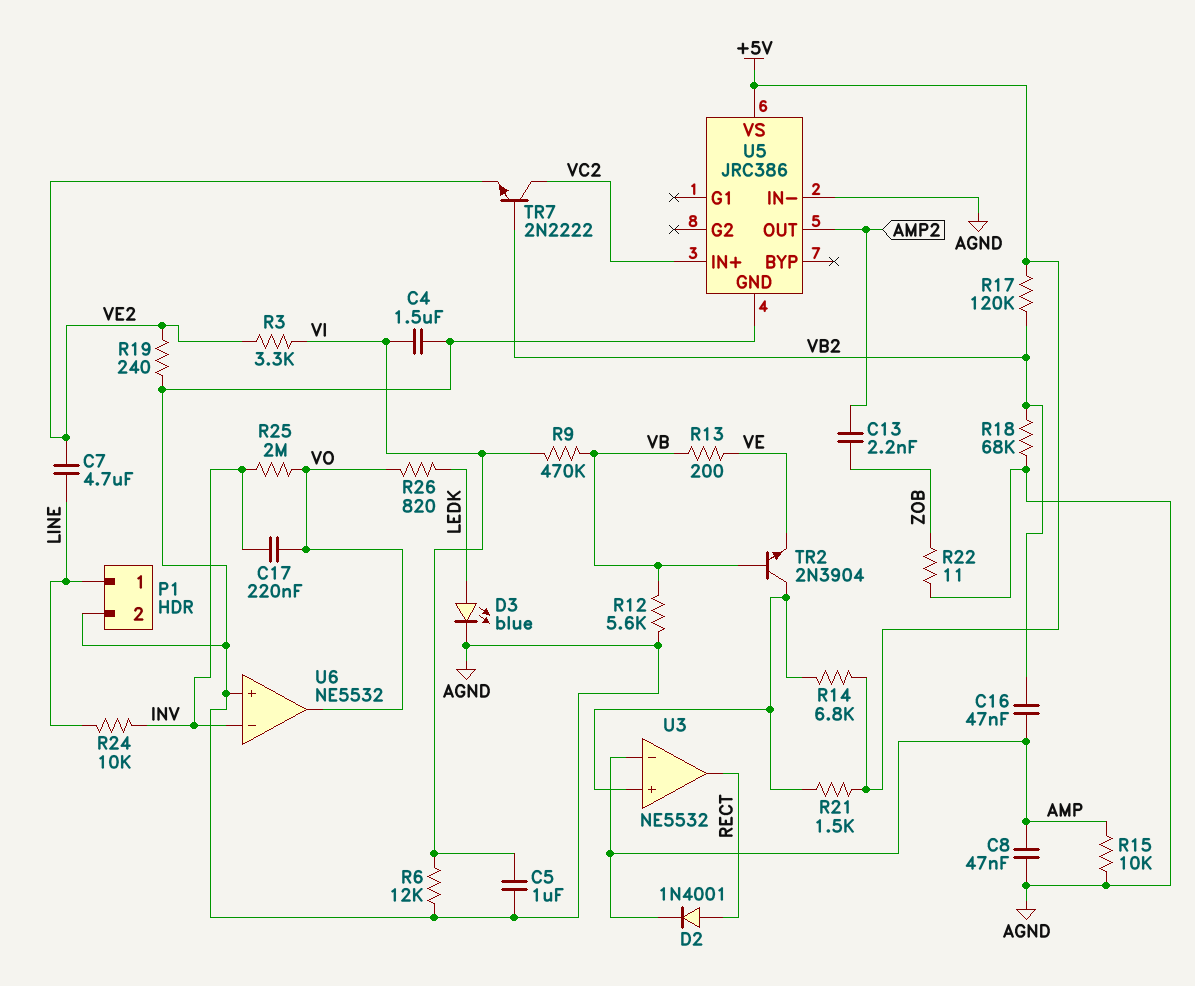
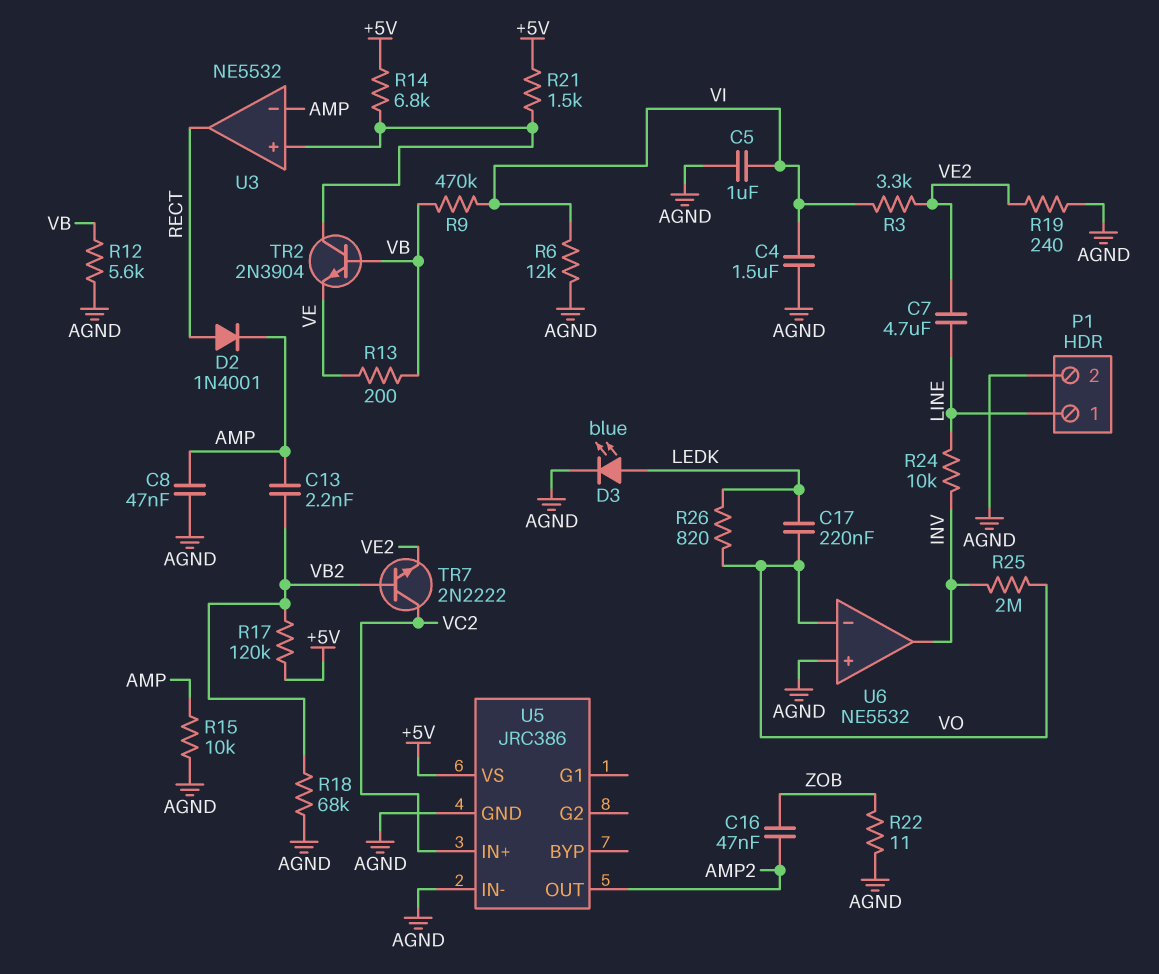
C13: 2.2nF (AMP2, ZOB) -> 2.2nF (AMP, VB2)
C16: 47nF (AMP, VB2) -> 47nF (AMP2, ZOB)
C17: 220nF (INV, VO) -> 220nF (LEDK, VO)
U6 pin in-: INV -> VO
U6 pin out: VO -> INV

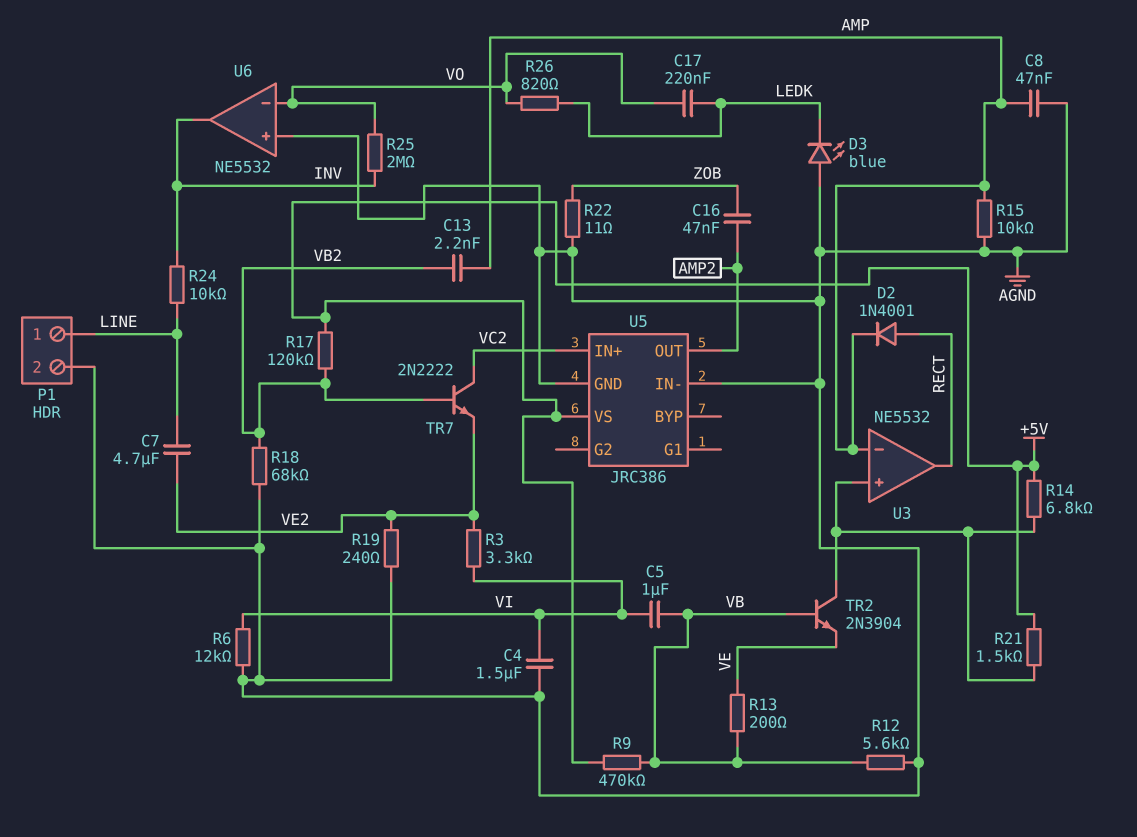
C5: 1uF (AGND, VI) -> 1uF (VB, VI)
D3: LED blue (A LEDK, K AGND) -> LED blue (A AGND, K LEDK)
R9: 470k (VB, VI) -> 470k (+5V, VB)

